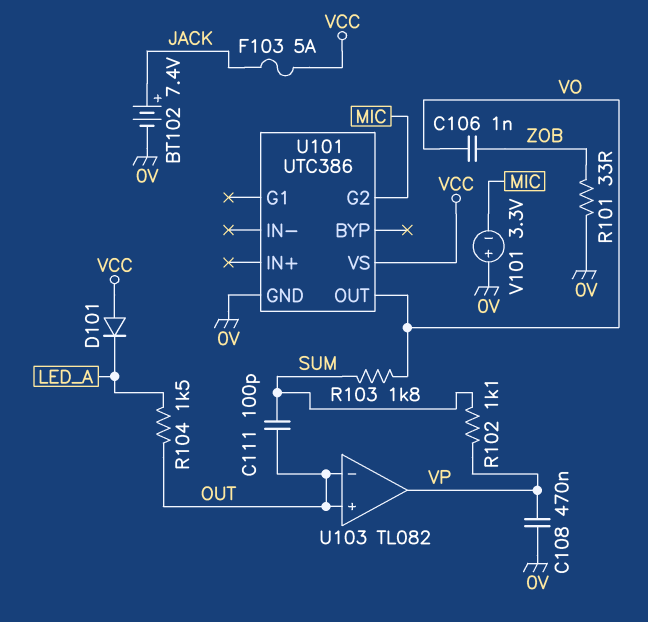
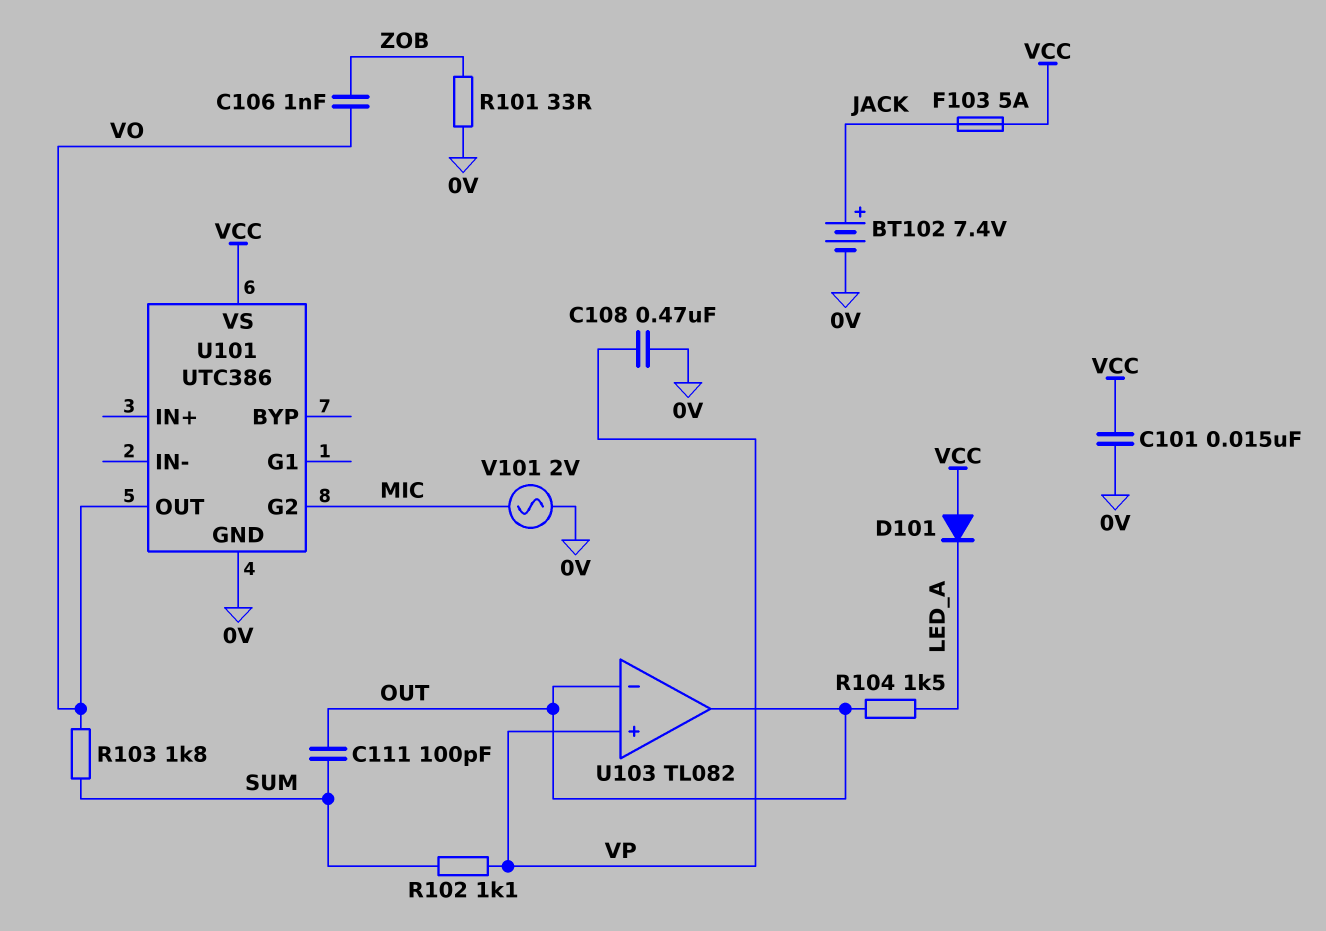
C101: none -> 15nF (0V, VCC)
U103 pin in+: OUT -> VP
U103 pin out: VP -> OUT
V101: 3.3V (plus 0V, minus MIC) -> AC 2V (0V, MIC)

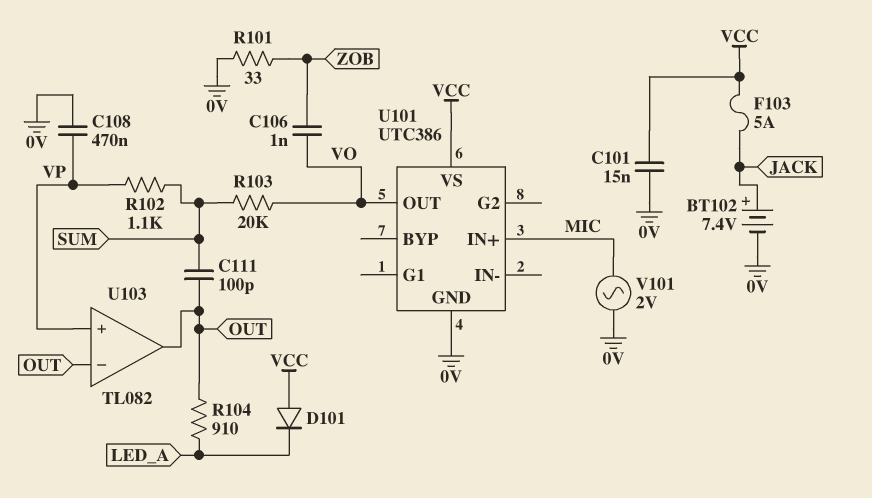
R103: 1.8k (SUM, VO) -> 20k (SUM, VO)
R104: 1.5k (LED_A, OUT) -> 910 (LED_A, OUT)
U101 pin G2: MIC -> none
U101 pin IN+: none -> MIC

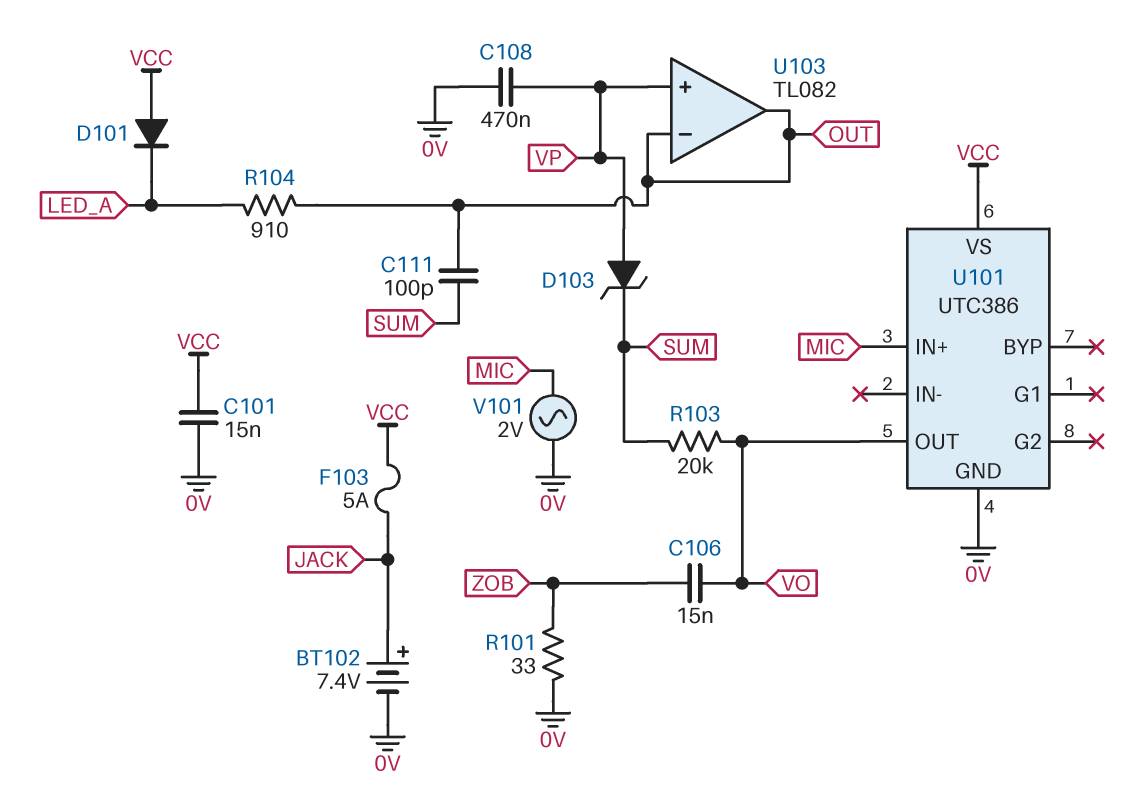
C106: 1nF (VO, ZOB) -> 15nF (VO, ZOB)
D103: none -> zener (A VP, K SUM)
R102: 1.1k (SUM, VP) -> none

